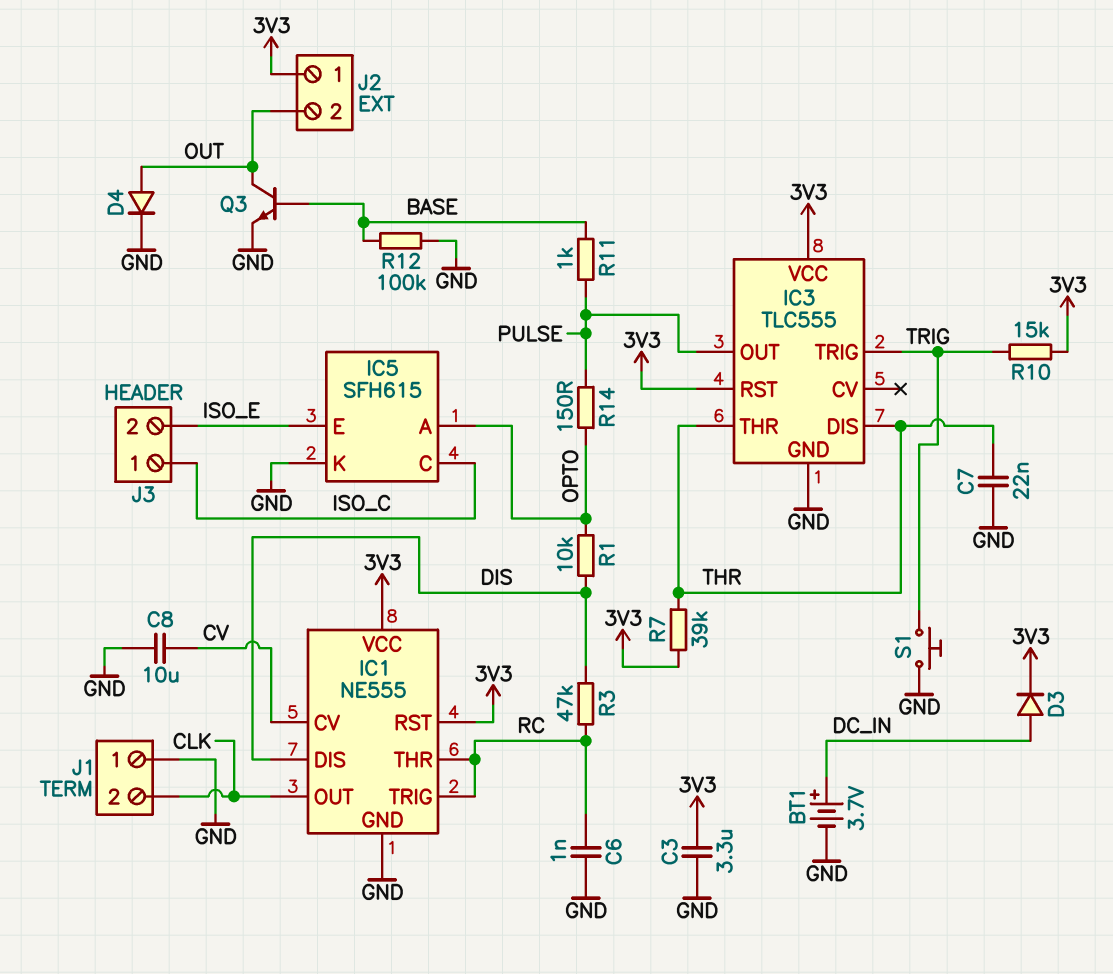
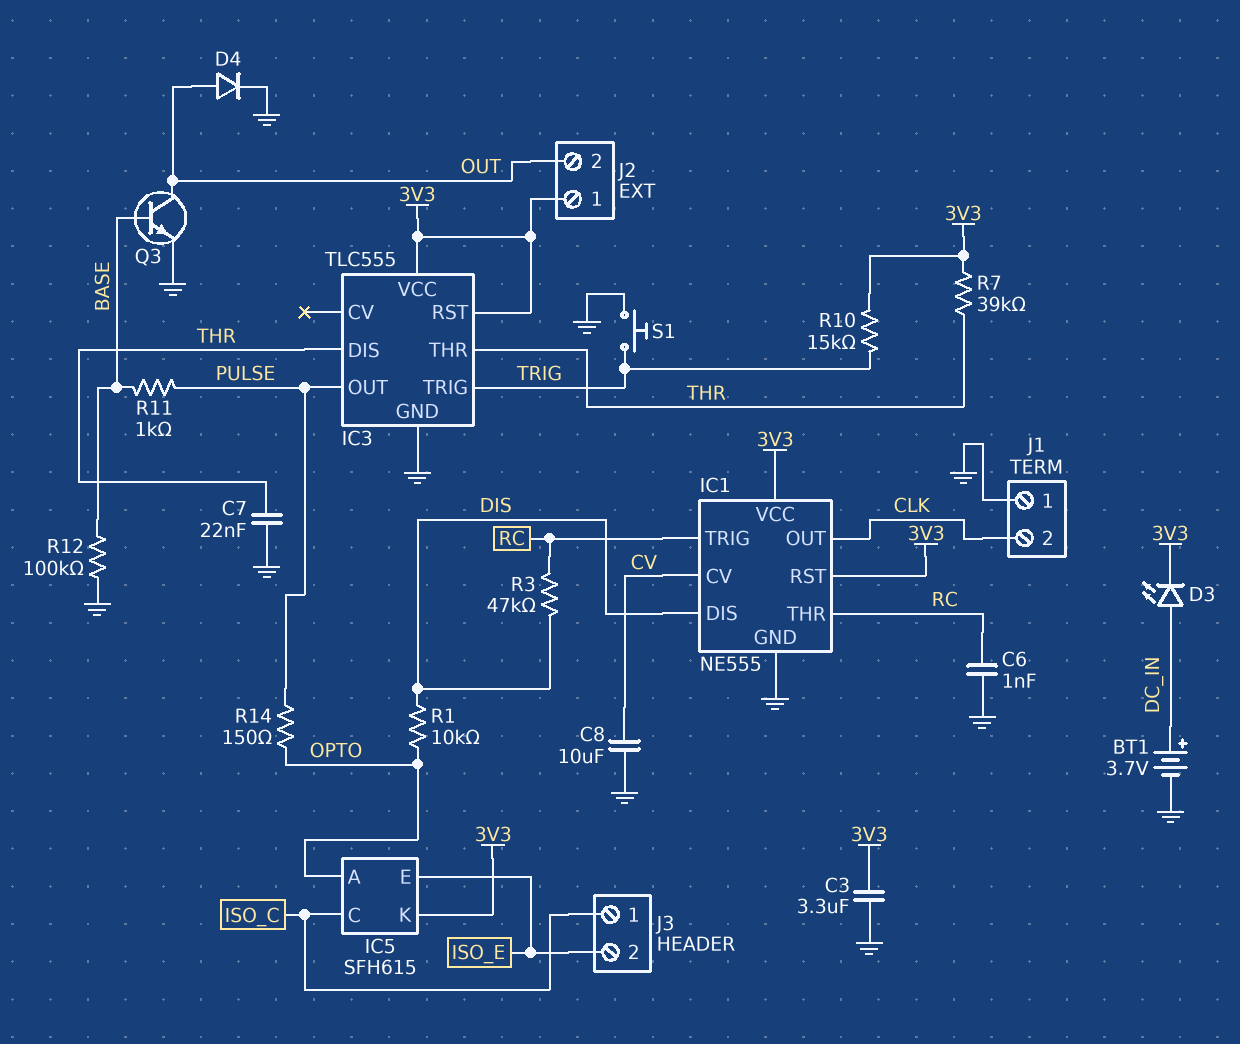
D3: diode (A DC_IN, K 3V3) -> LED (A DC_IN, K 3V3)
IC5 pin K: GND -> 3V3

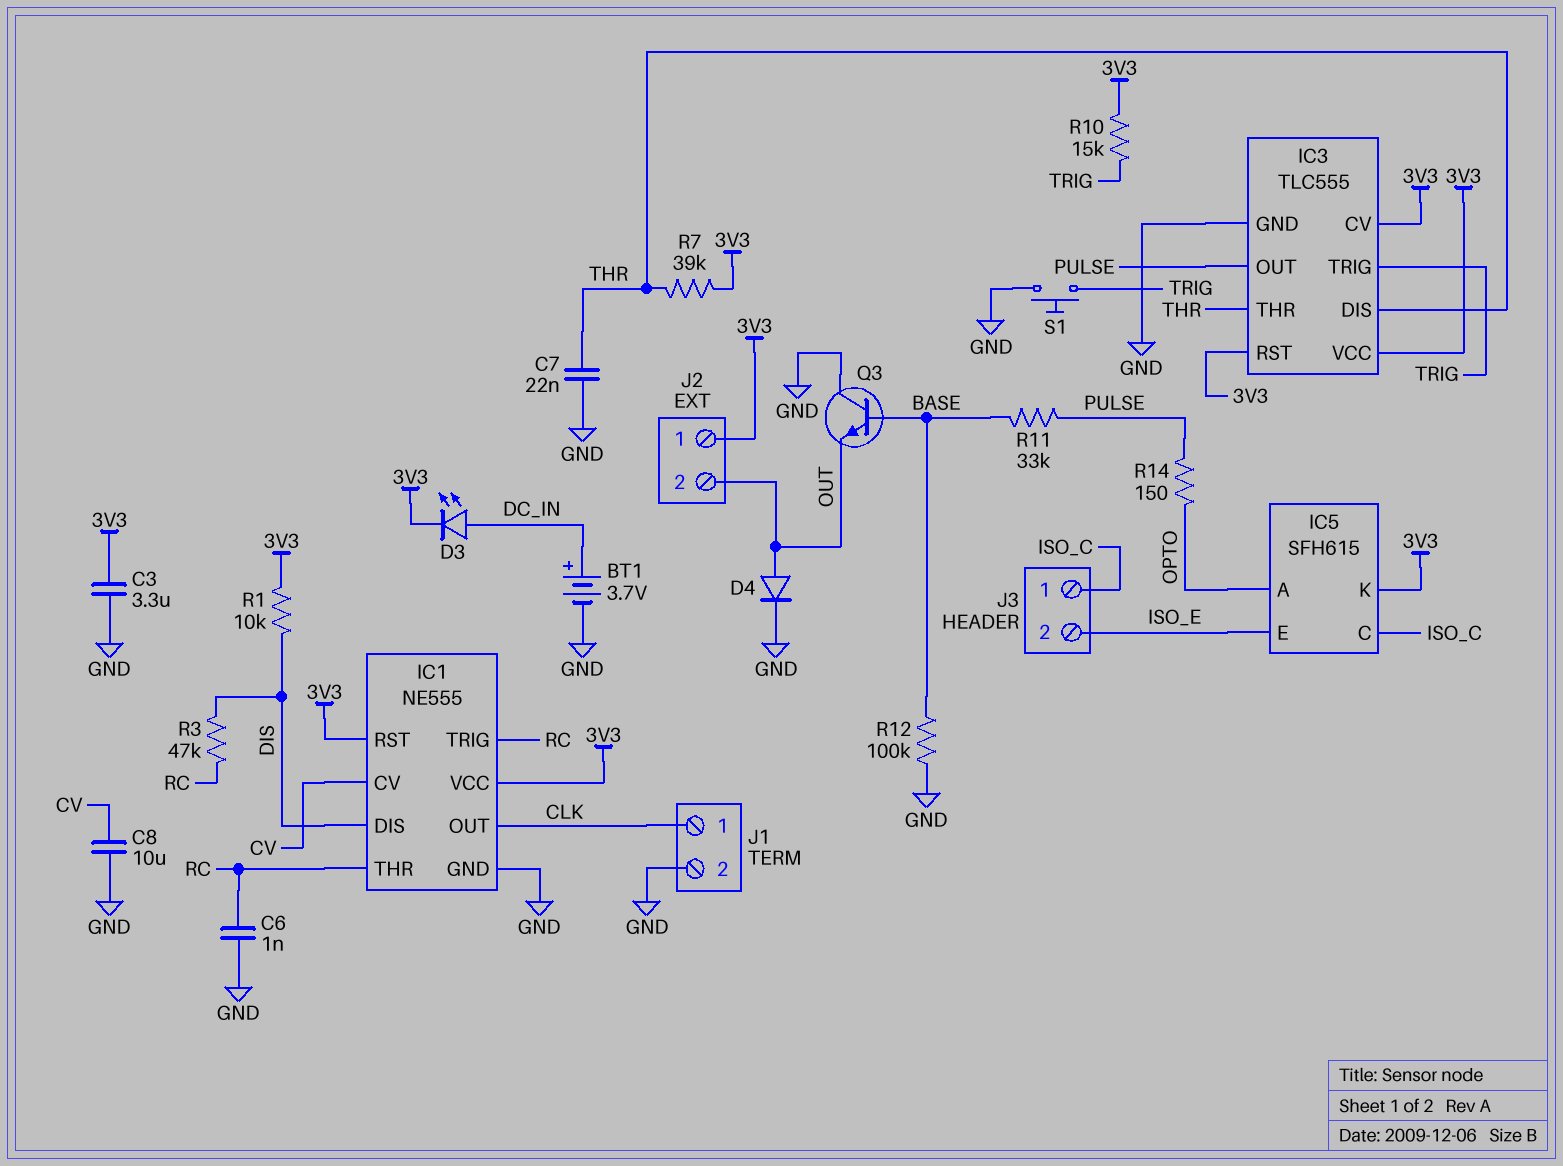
IC3 pin CV: none -> 3V3
J1 pin 1: GND -> CLK
J1 pin 2: CLK -> GND
Q3: NPN (B BASE, C OUT, E GND) -> NPN (B BASE, C GND, E OUT)
R1: 10k (DIS, OPTO) -> 10k (3V3, DIS)
R11: 1k (BASE, PULSE) -> 33k (BASE, PULSE)

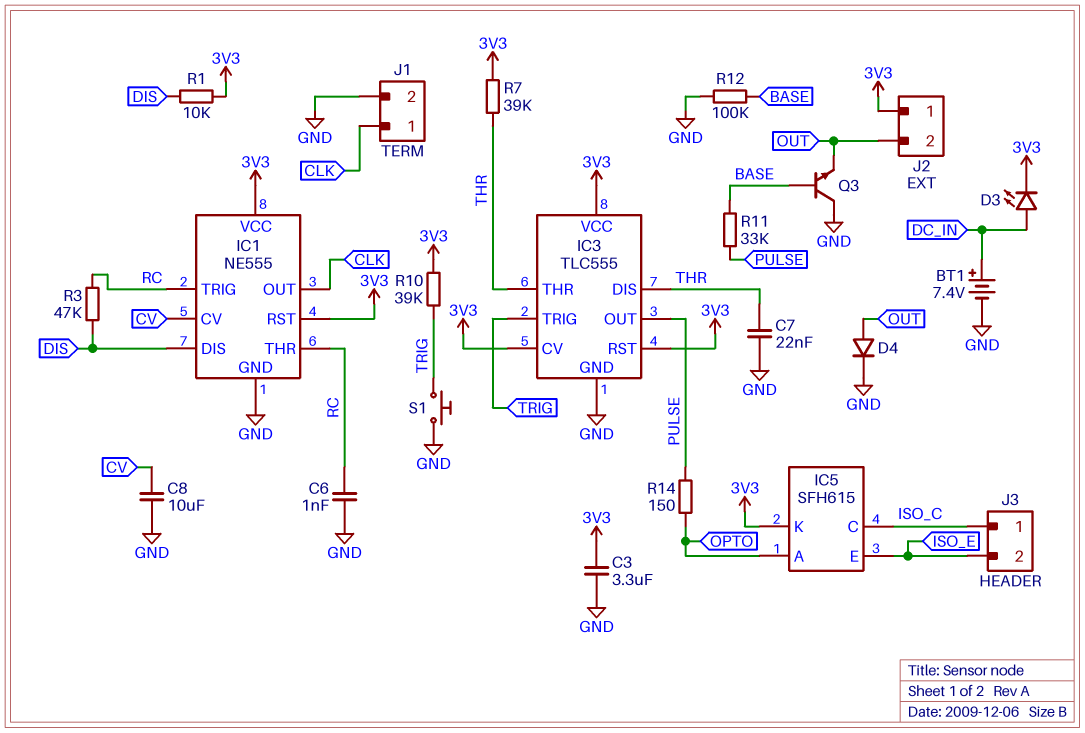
BT1: 3.7V (plus DC_IN, minus GND) -> 7.4V (plus DC_IN, minus GND)
R10: 15k (3V3, TRIG) -> 39k (3V3, TRIG)

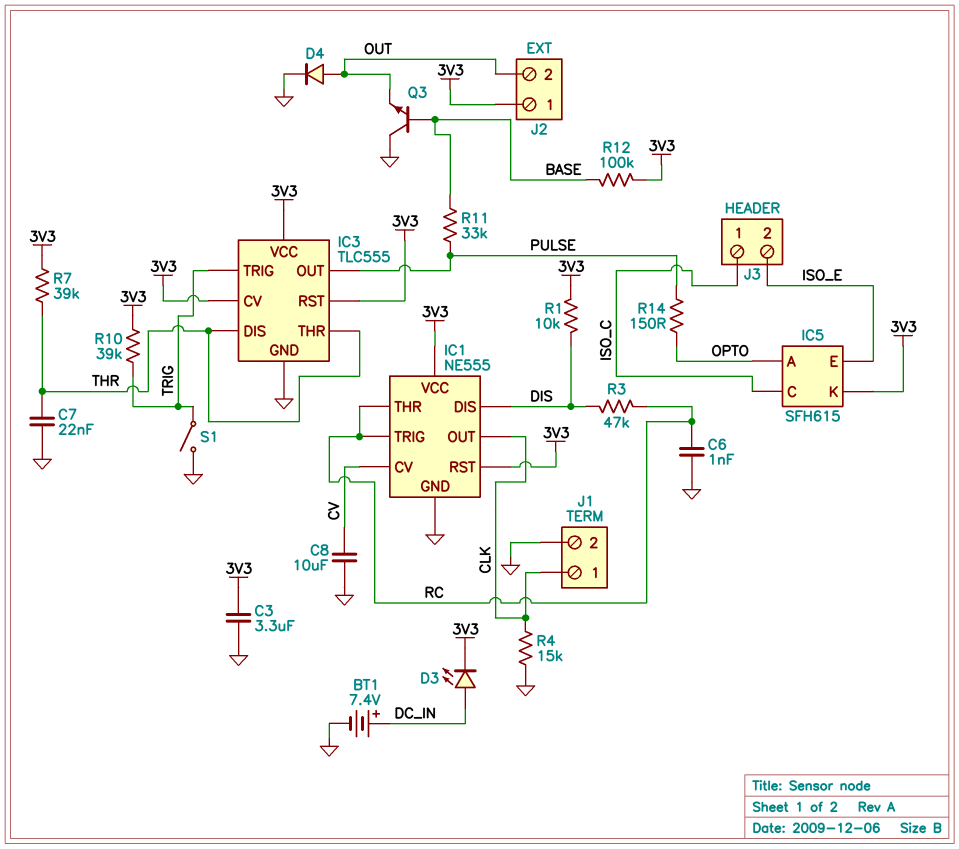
R4: none -> 15k (CLK, GND)
R12: 100k (BASE, GND) -> 100k (3V3, BASE)
S1: button (GND, TRIG) -> switch (GND, TRIG)

